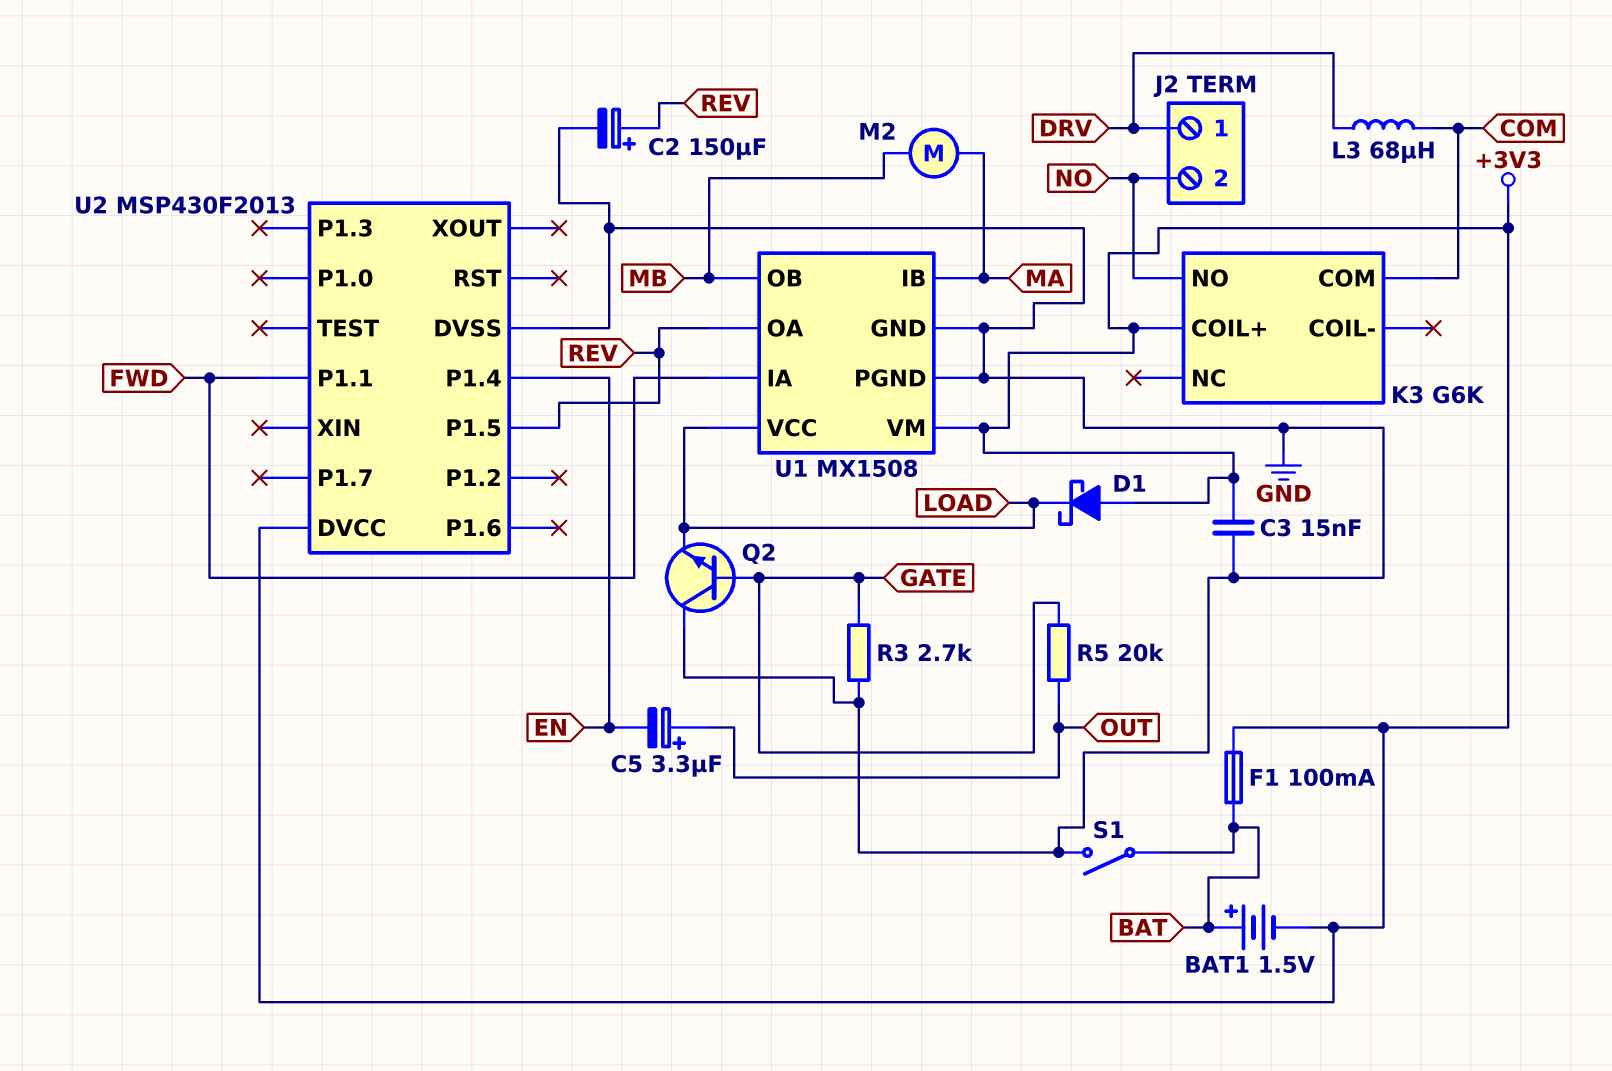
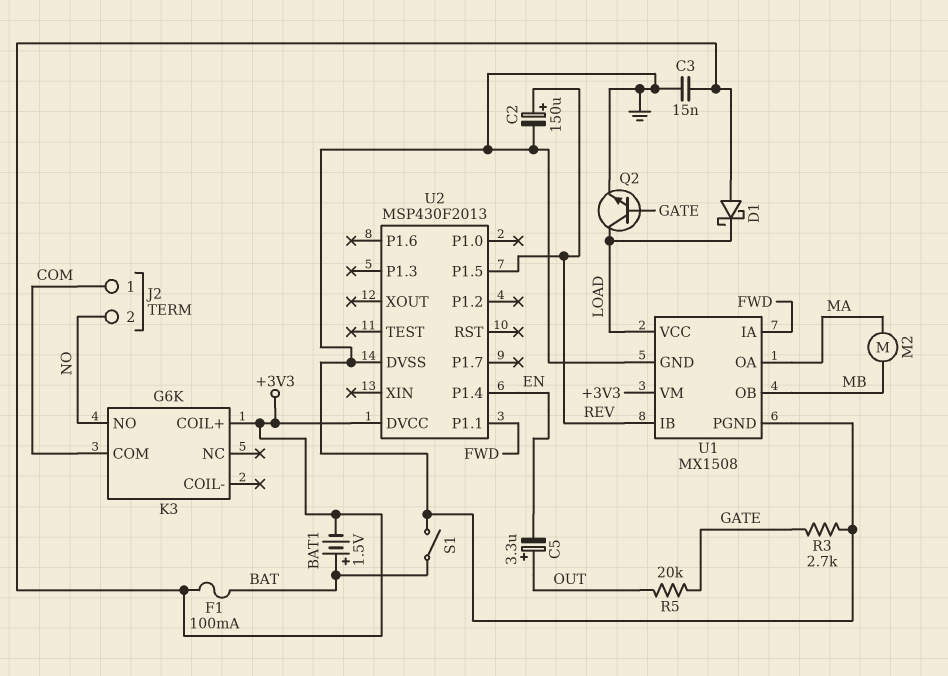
J2 pin 1: DRV -> COM
L3: 68uH (COM, DRV) -> none
Q2: NPN (B GATE, C GND, E LOAD) -> NPN (B GATE, C LOAD, E GND)
U1 pin IB: MA -> REV
U1 pin OA: REV -> MA

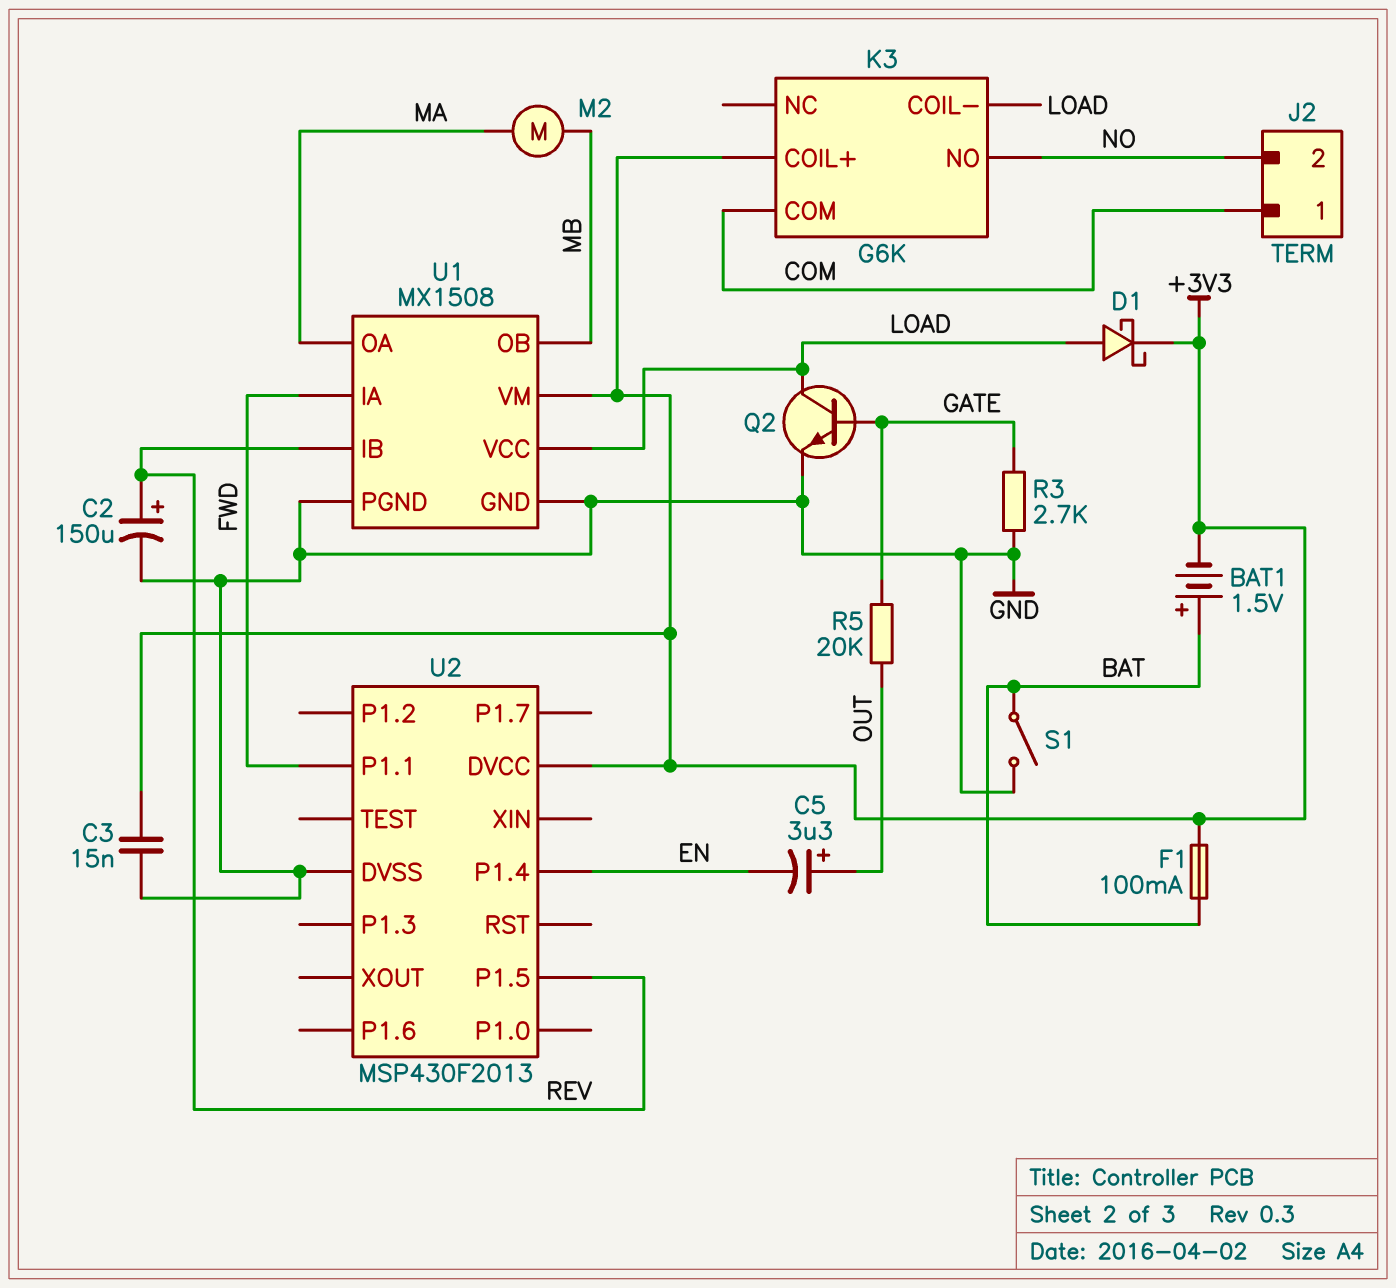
D1: schottky (A +3V3, K LOAD) -> schottky (A LOAD, K +3V3)
K3 pin COIL-: none -> LOAD

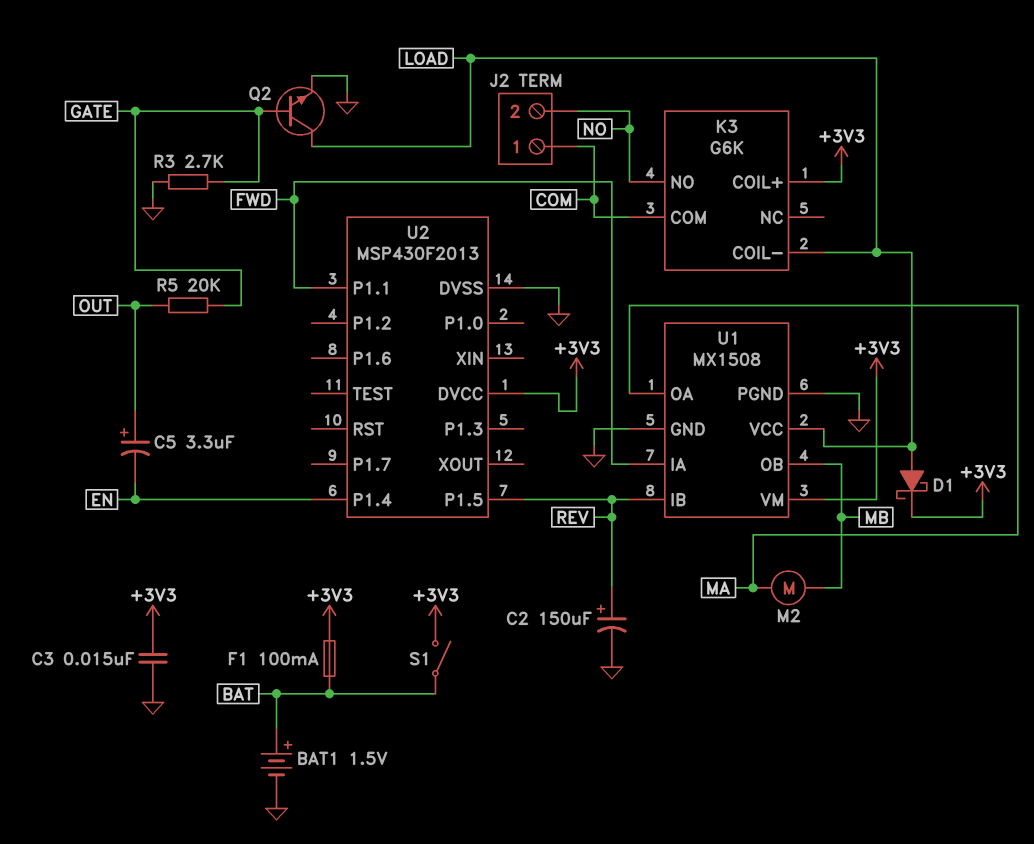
BAT1: 1.5V (plus BAT, minus +3V3) -> 1.5V (plus BAT, minus GND)
S1: switch (BAT, GND) -> switch (+3V3, BAT)

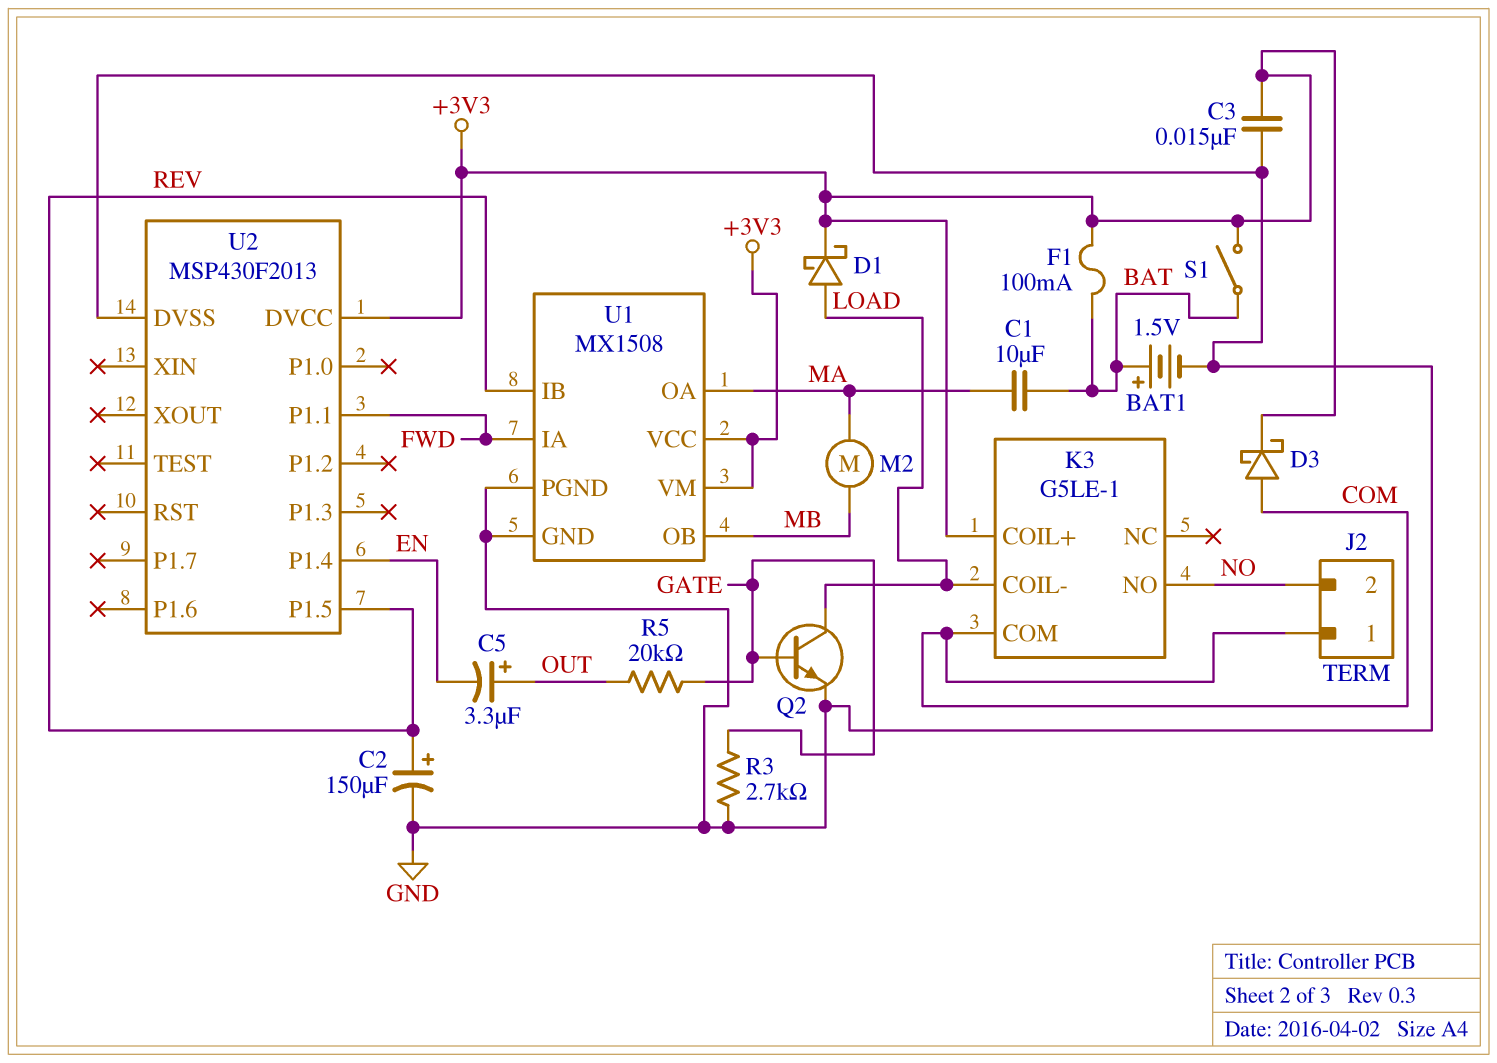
C1: none -> 10uF (BAT, MA)
D3: none -> schottky (A COM, K +3V3)
K3: G6K -> G5LE-1
U1 pin VCC: LOAD -> +3V3

